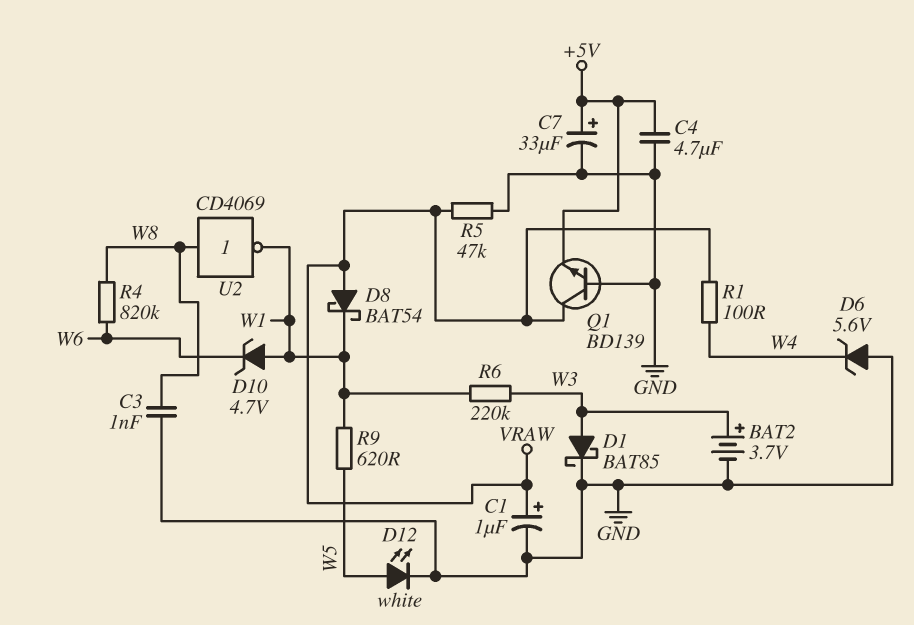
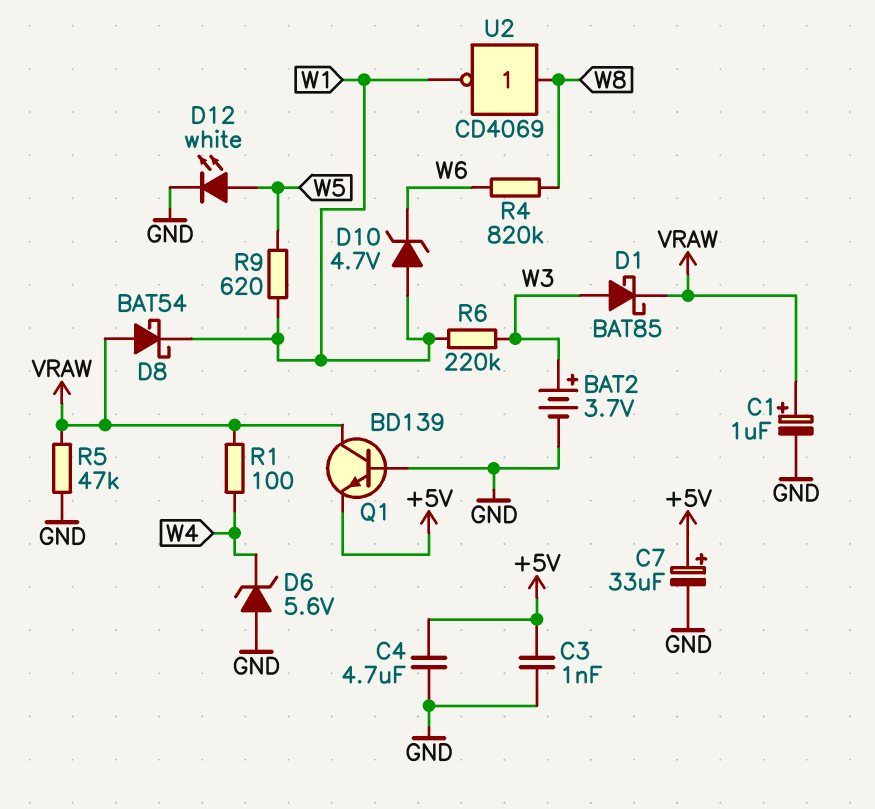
C3: 1nF (GND, W8) -> 1nF (+5V, GND)
D1: schottky BAT85 (A W3, K GND) -> schottky BAT85 (A W3, K VRAW)

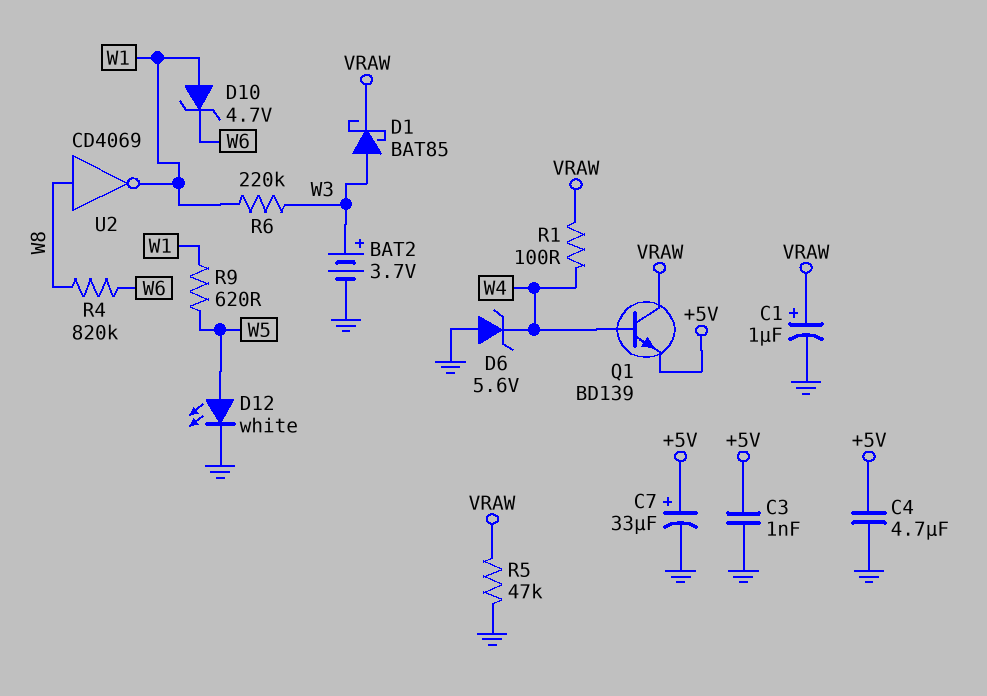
D8: schottky BAT54 (A VRAW, K W1) -> none
Q1: NPN BD139 (B GND, C VRAW, E +5V) -> NPN BD139 (B W4, C VRAW, E +5V)

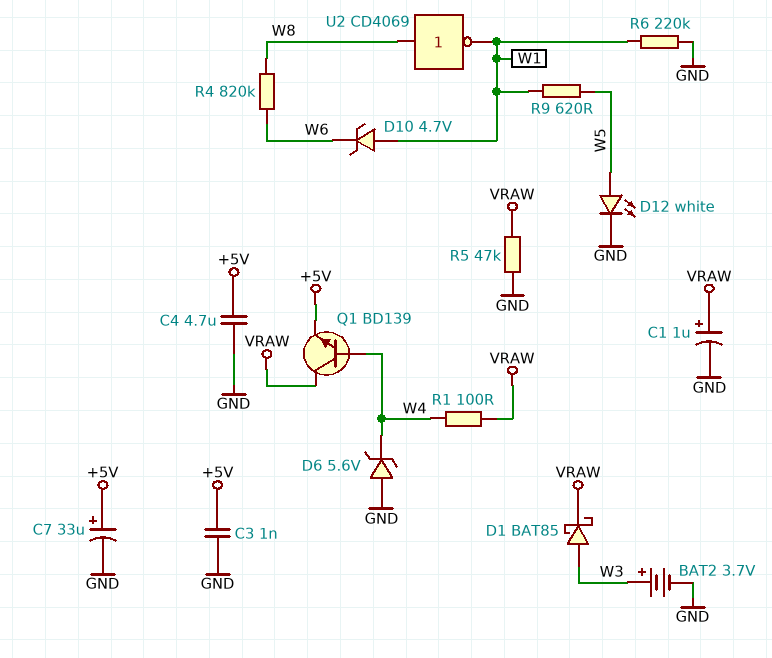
R6: 220k (W1, W3) -> 220k (GND, W1)

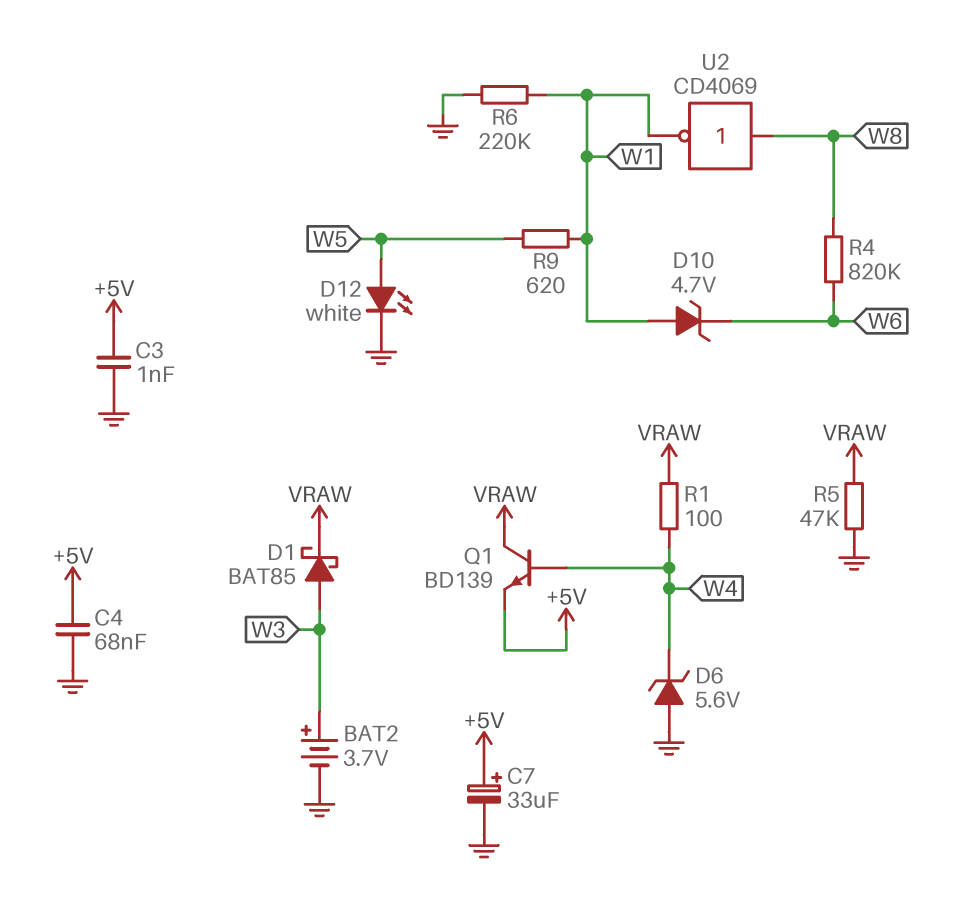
C1: 1uF (plus VRAW, minus GND) -> none
C4: 4.7uF (+5V, GND) -> 68nF (+5V, GND)

